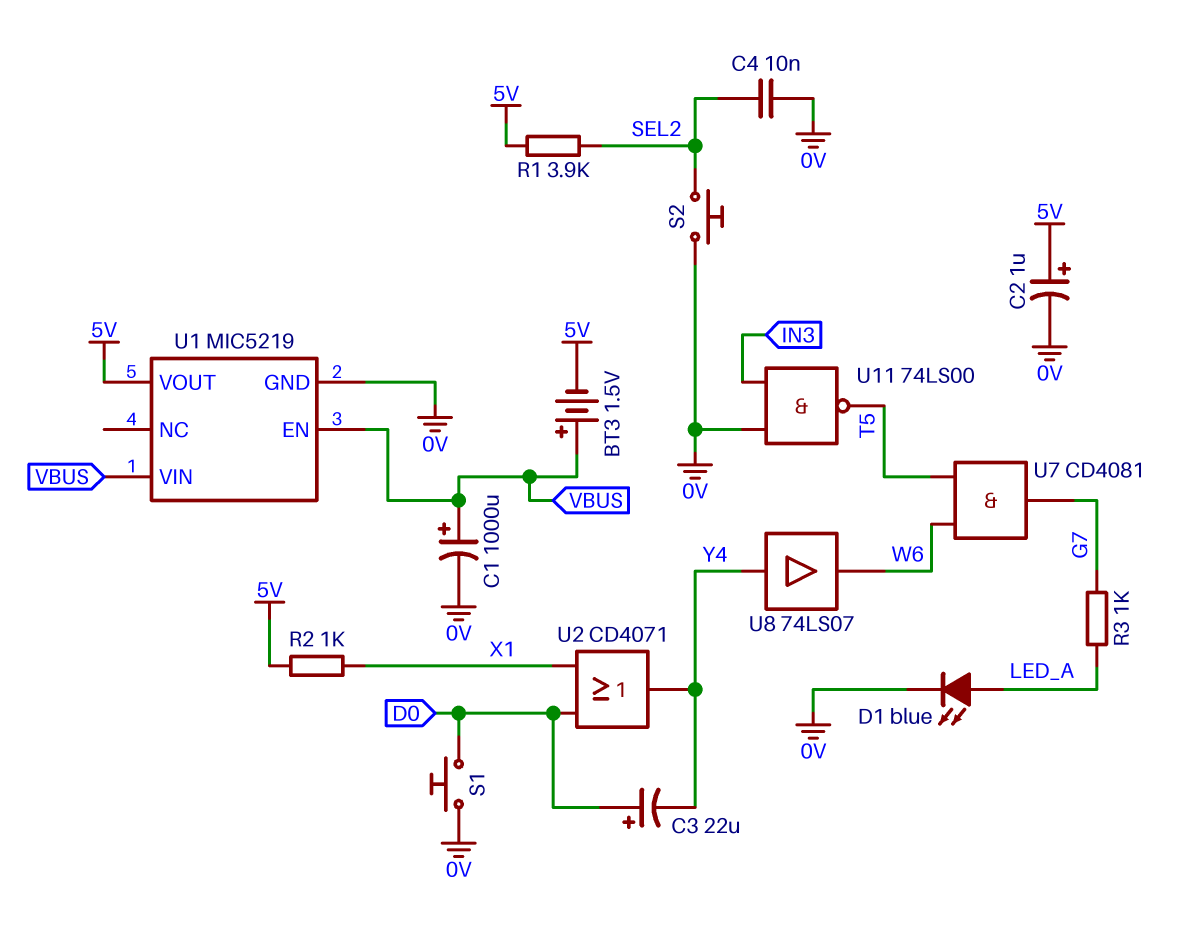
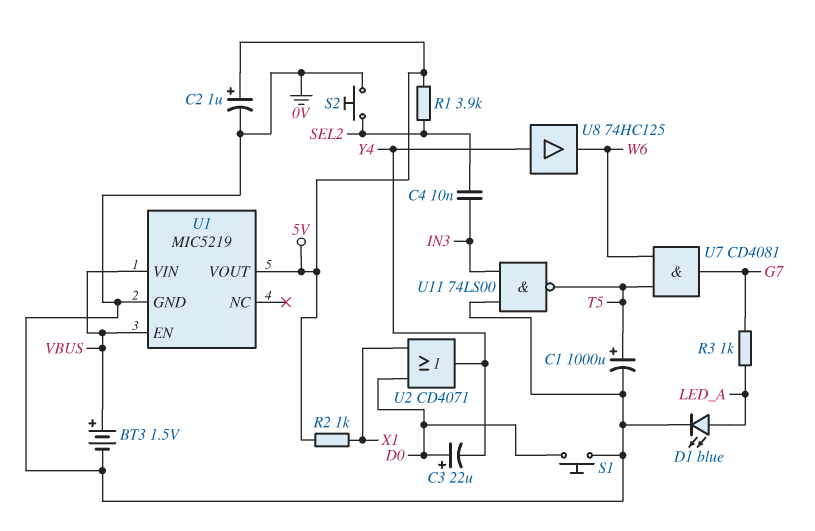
BT3: 1.5V (plus VBUS, minus 5V) -> 1.5V (plus VBUS, minus 0V)
C1: 1000uF (plus VBUS, minus 0V) -> 1000uF (plus T5, minus 0V)
C4: 10nF (0V, SEL2) -> 10nF (IN3, SEL2)
U8: buffer 74LS07 (in Y4, out W6) -> buffer 74HC125 (in Y4, out W6)

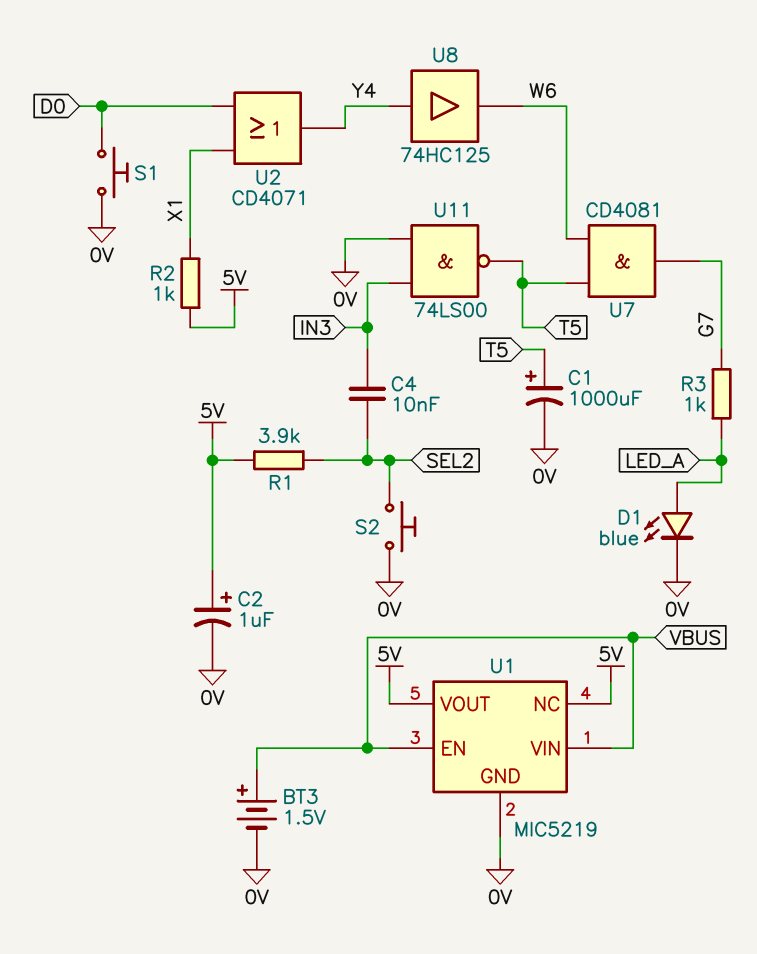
C3: 22uF (plus D0, minus Y4) -> none
U1 pin NC: none -> 5V

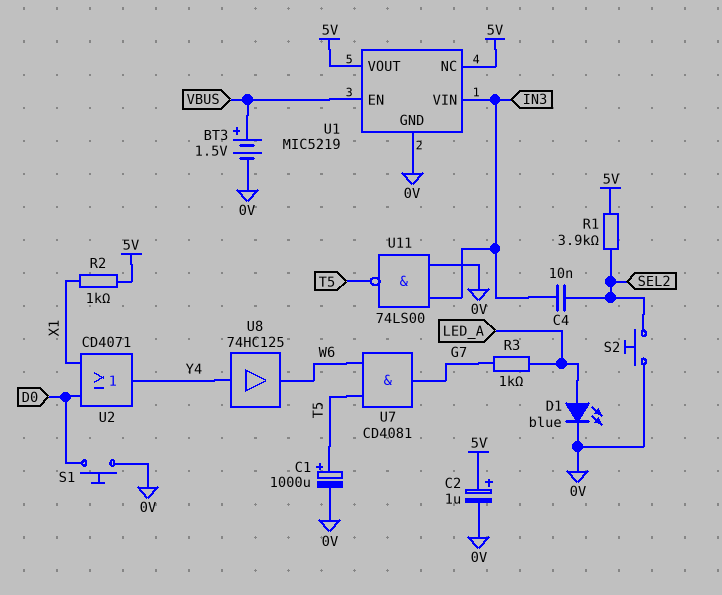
U1 pin VIN: VBUS -> IN3

